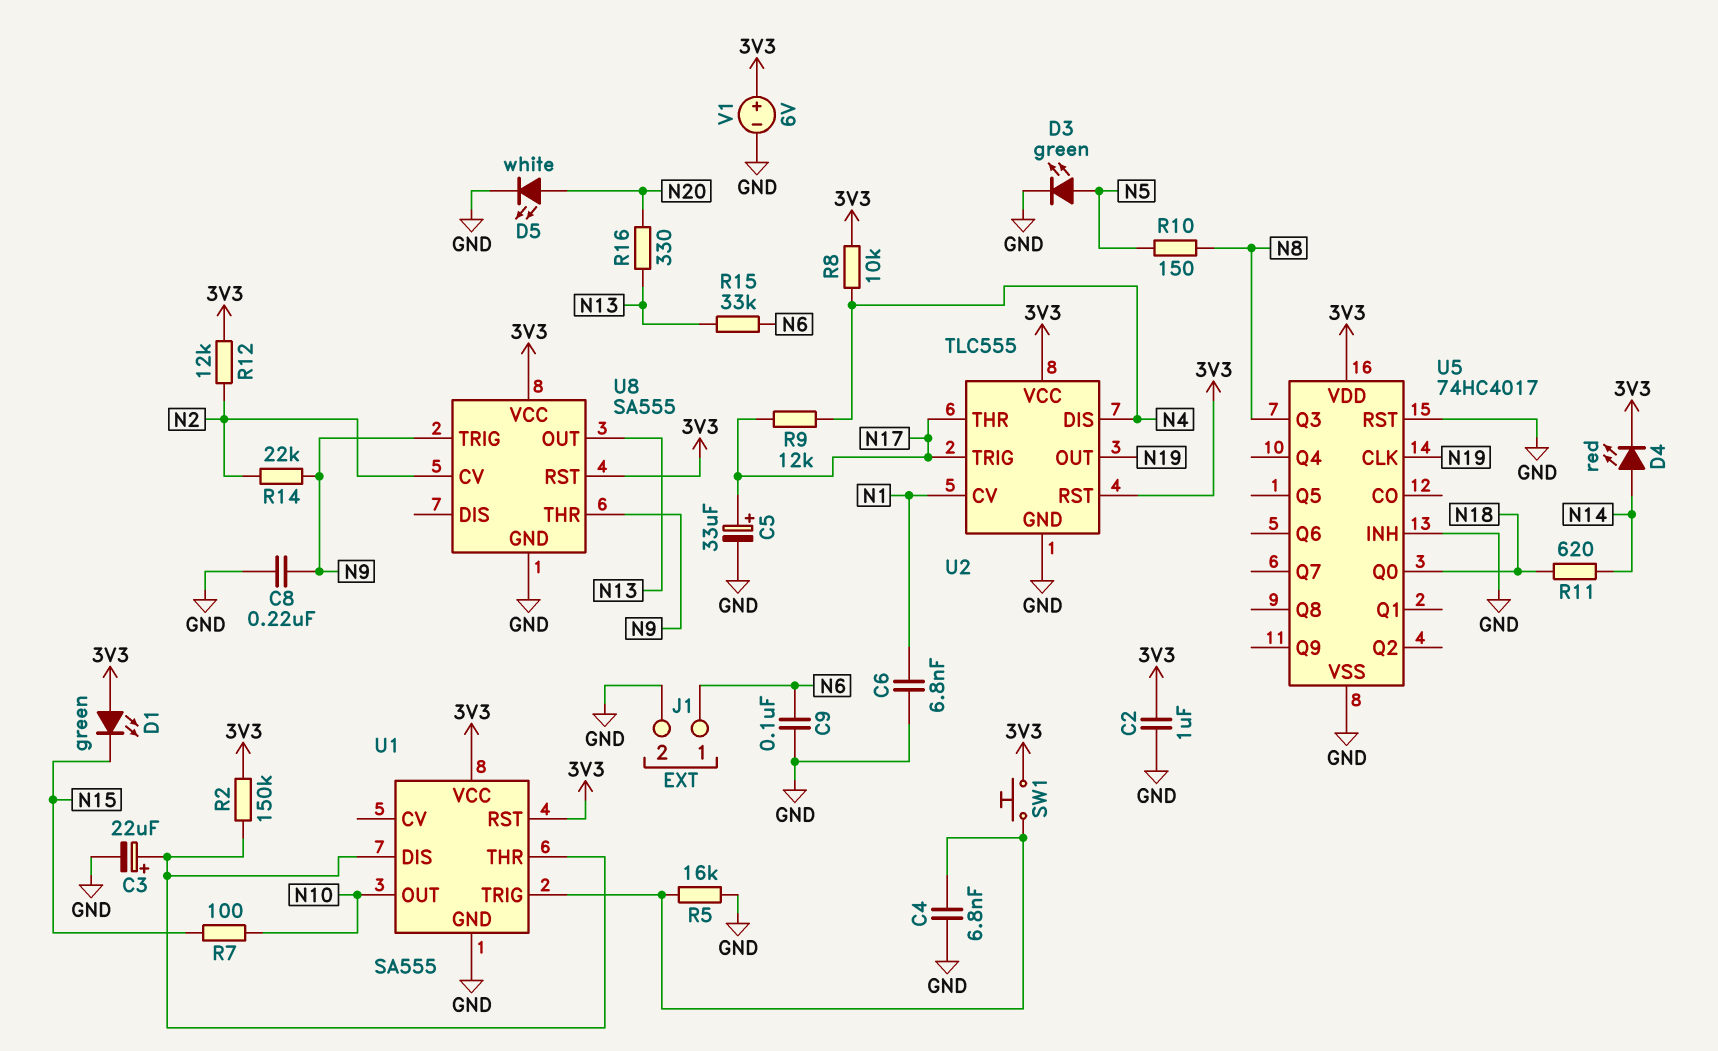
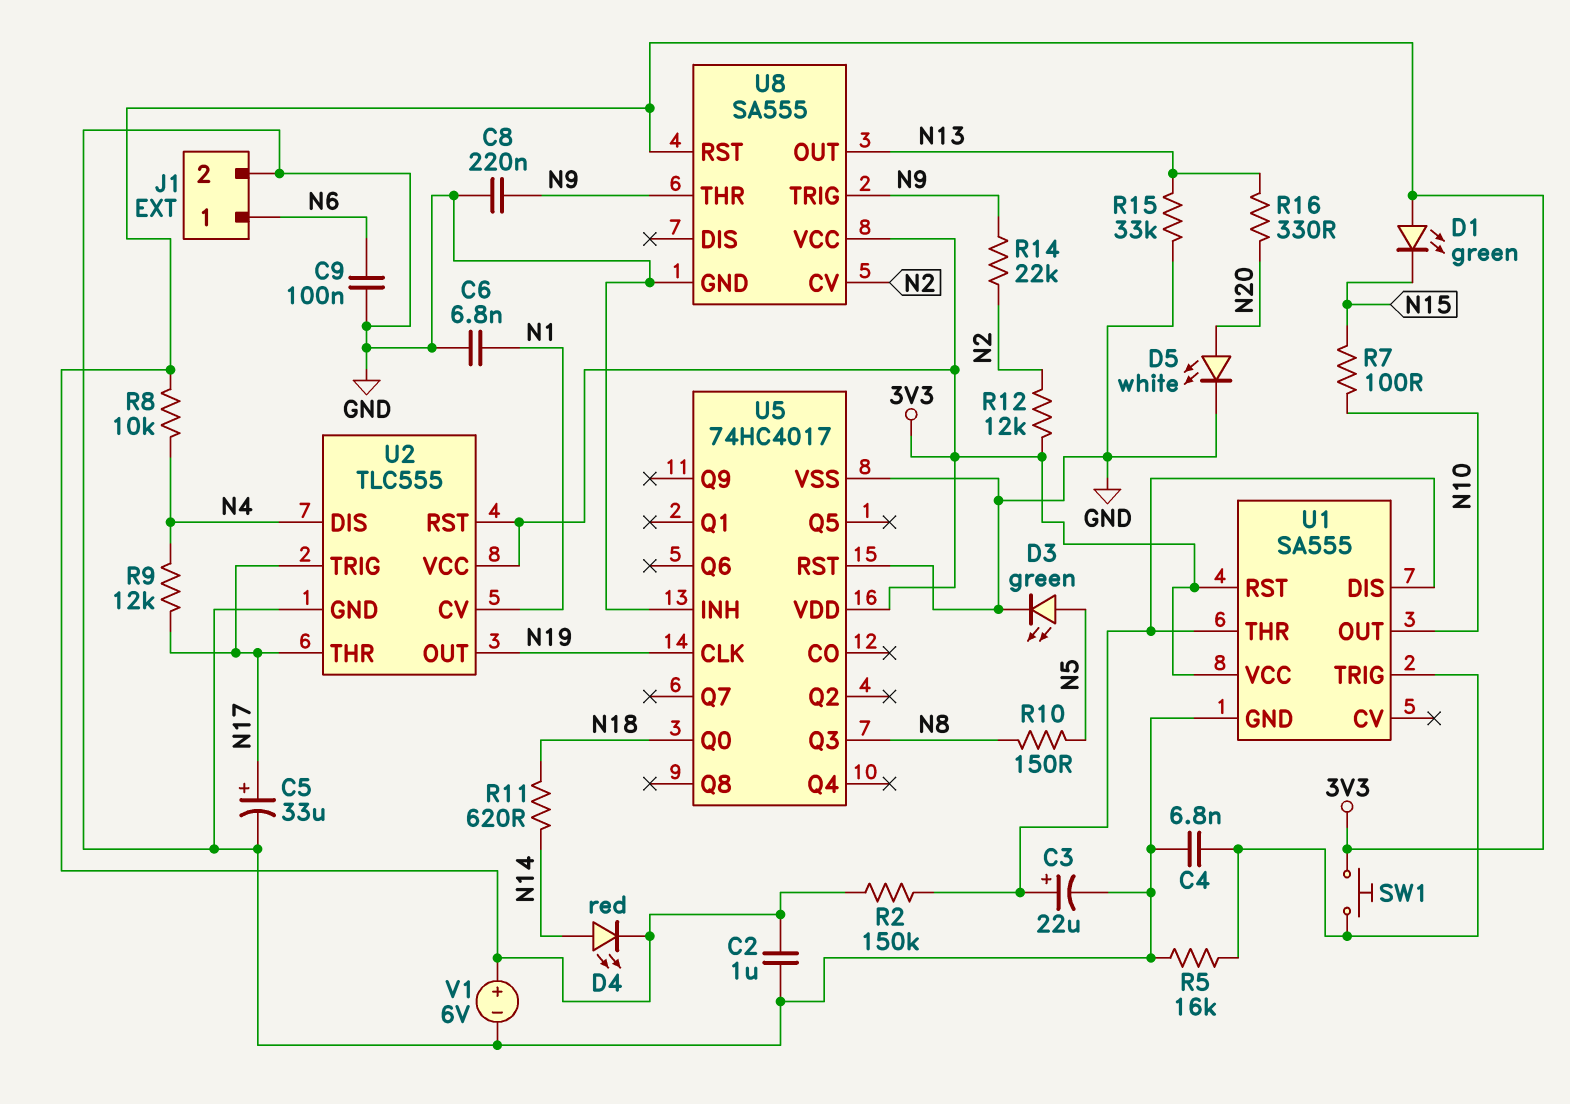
R15: 33k (N6, N13) -> 33k (GND, N13)

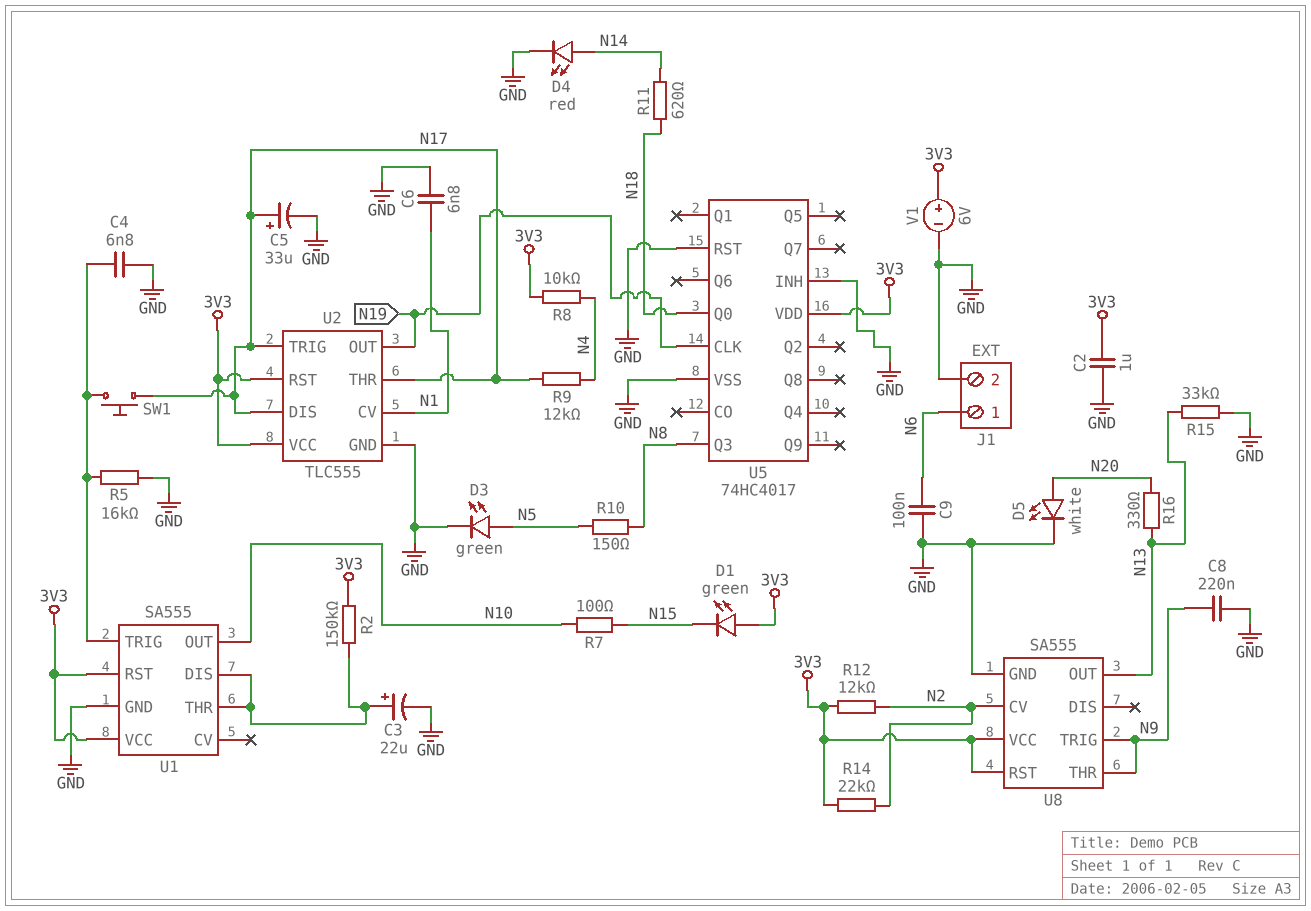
D4: LED red (A N14, K 3V3) -> LED red (A N14, K GND)
R14: 22k (N2, N9) -> 22k (3V3, N2)
SW1: button (3V3, U1/TRIG) -> button (N17, U1/TRIG)
U2 pin DIS: N4 -> N17

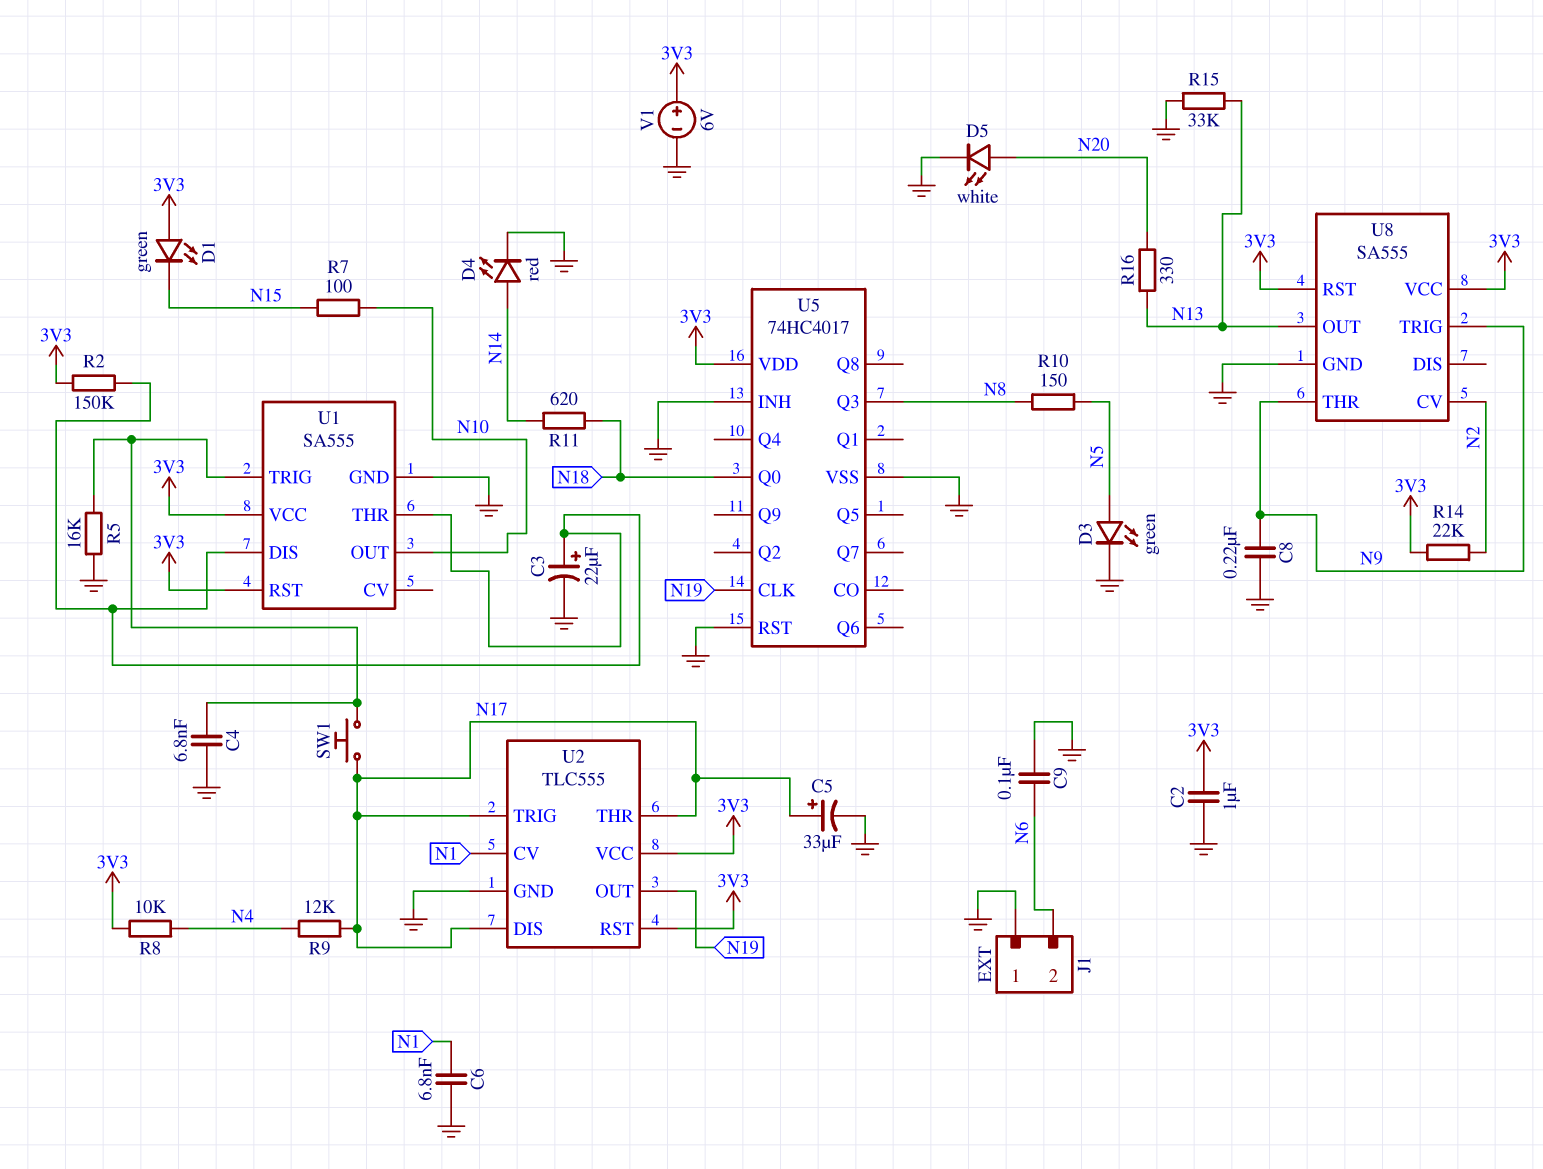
J1 pin 1: N6 -> GND
J1 pin 2: GND -> N6
R12: 12k (3V3, N2) -> none

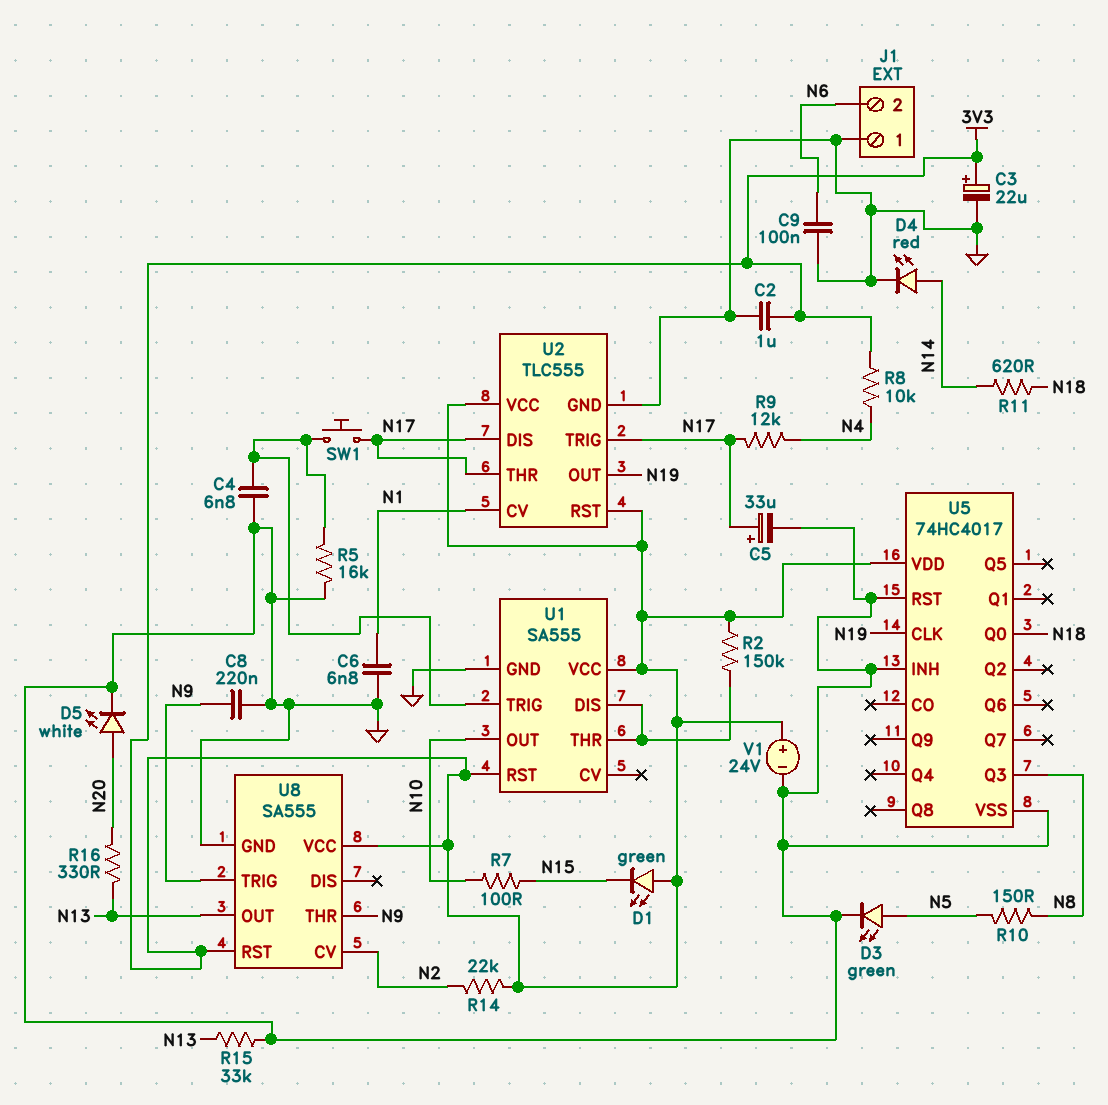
C3: 22uF (plus U1/DIS, minus GND) -> 22uF (plus 3V3, minus GND)
V1: 6V (plus 3V3, minus GND) -> 24V (plus 3V3, minus GND)

